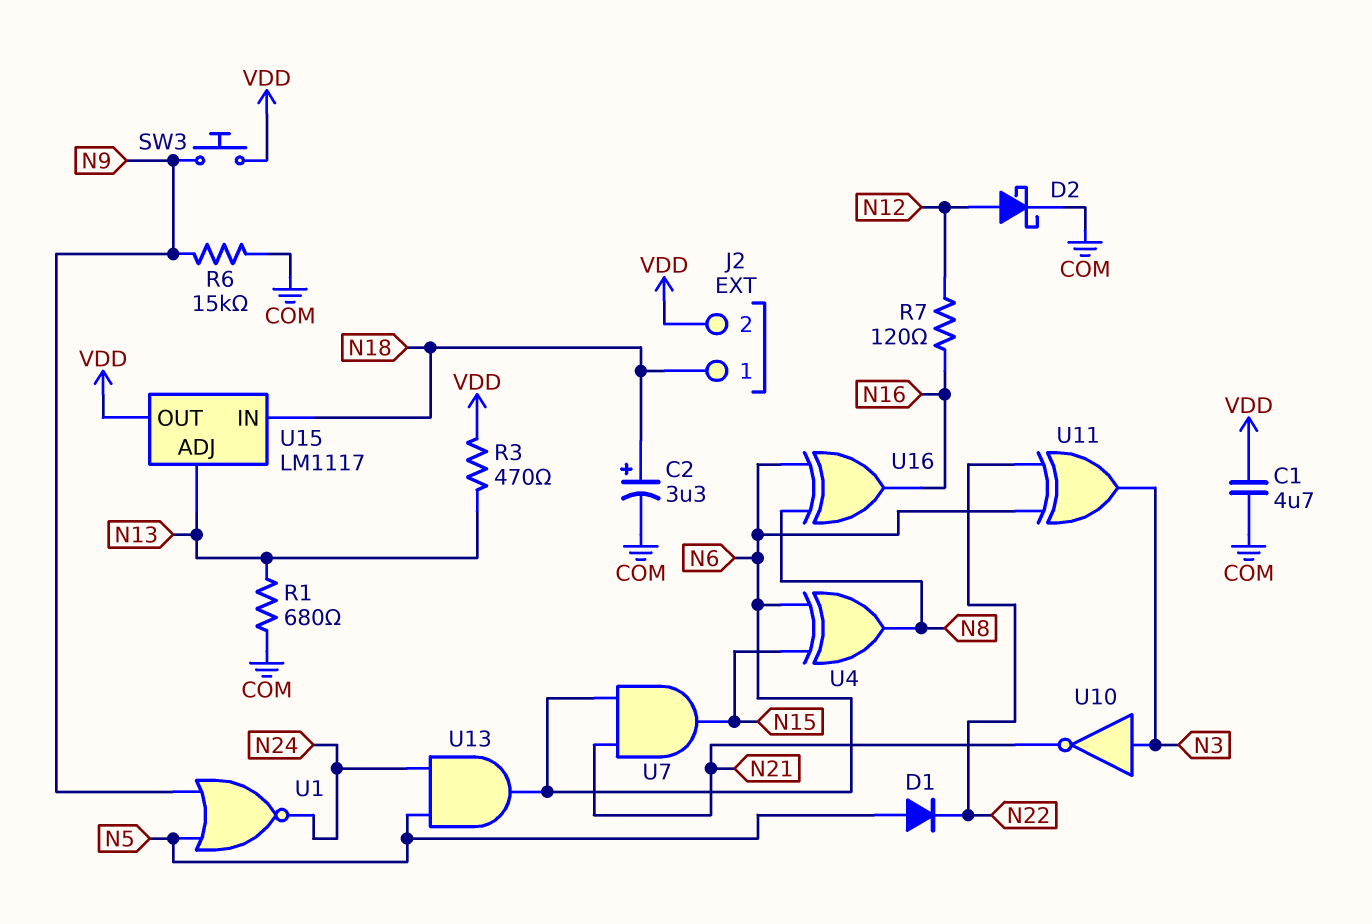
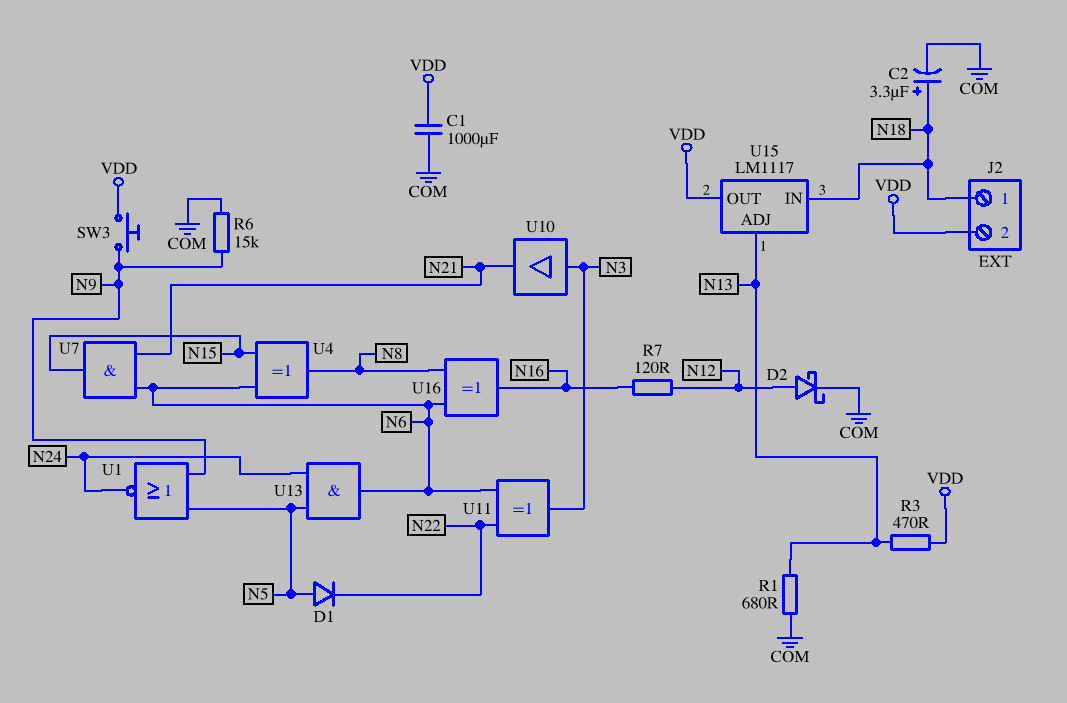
C1: 4.7uF (COM, VDD) -> 1000uF (COM, VDD)
U10: NOT (in N3, out N21) -> buffer (in N3, out N21)

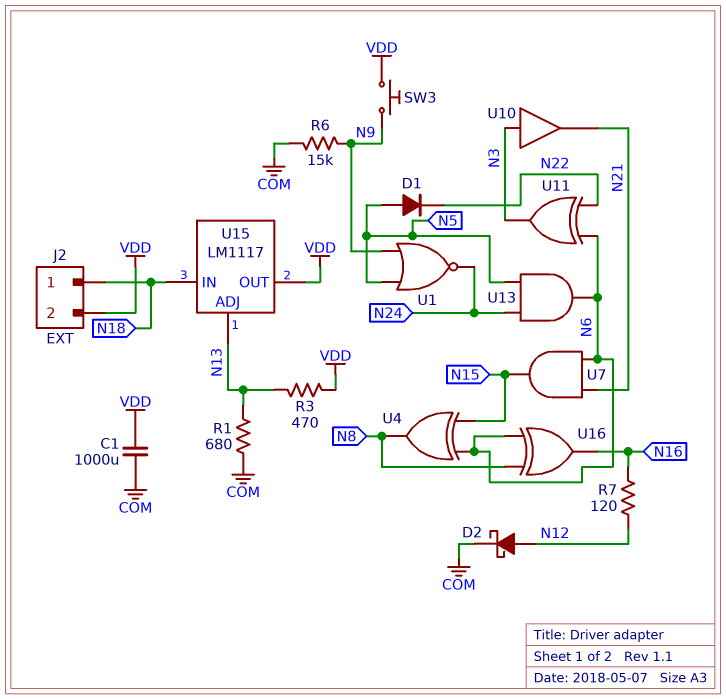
C2: 3.3uF (plus N18, minus COM) -> none

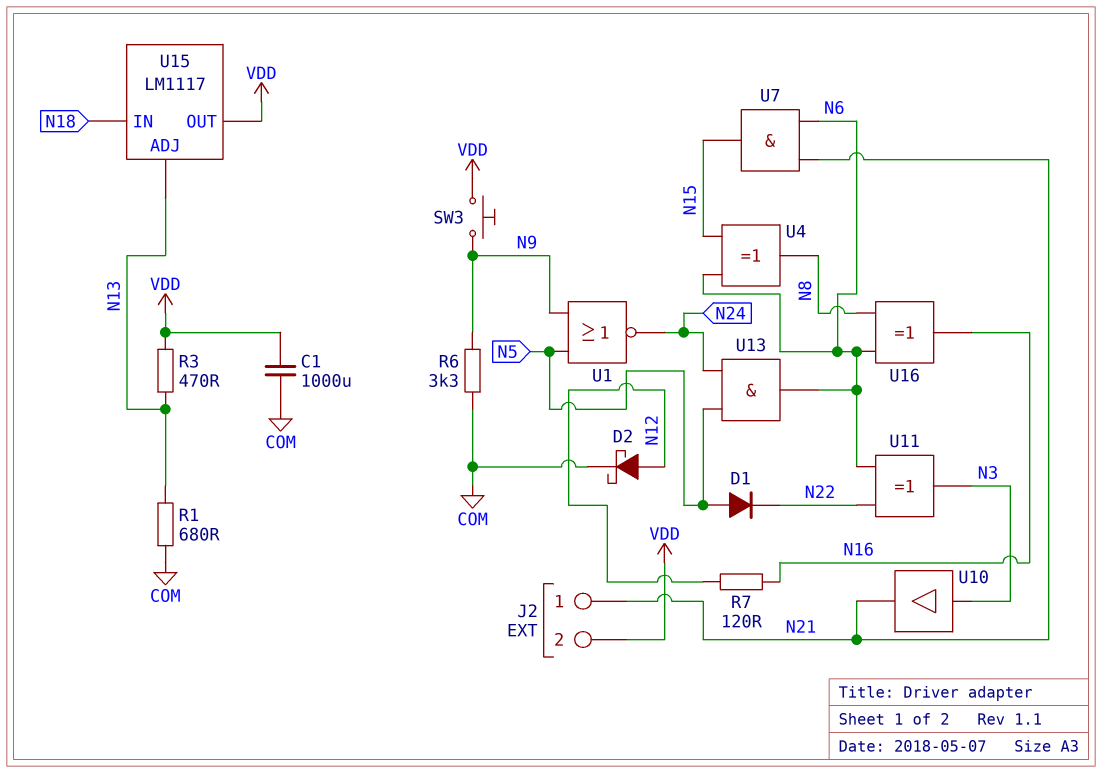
J2 pin 1: N18 -> N21
R6: 15k (COM, N9) -> 3.3k (COM, N9)

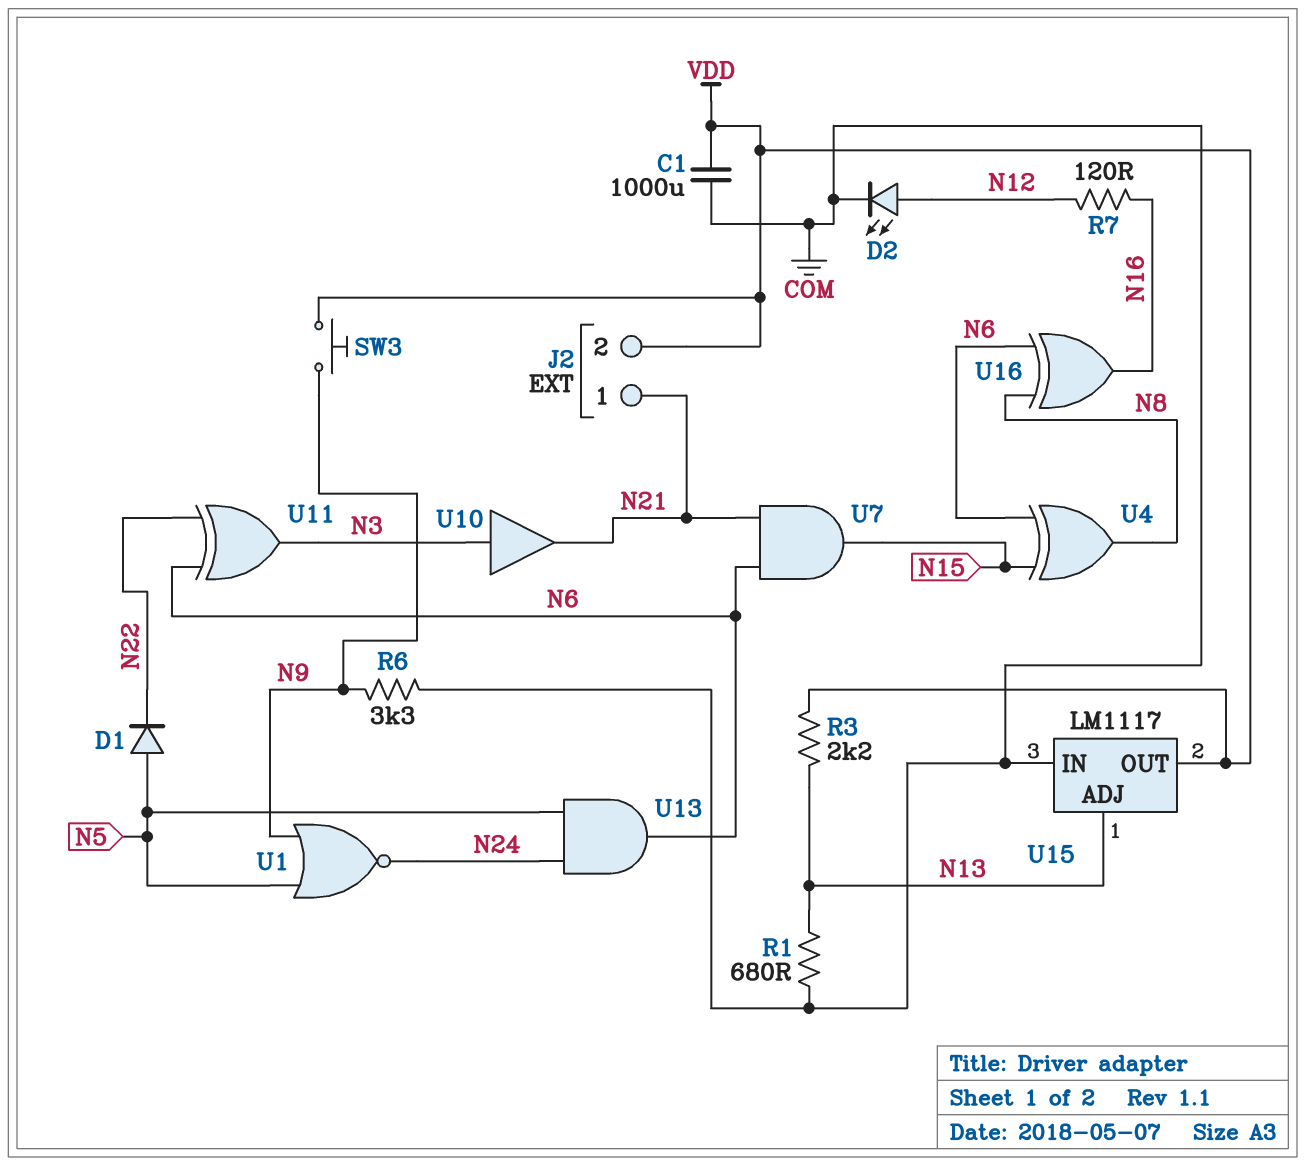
D2: schottky (A N12, K COM) -> LED (A N12, K COM)
R3: 470 (N13, VDD) -> 2.2k (N13, VDD)
U15 pin IN: N18 -> COM

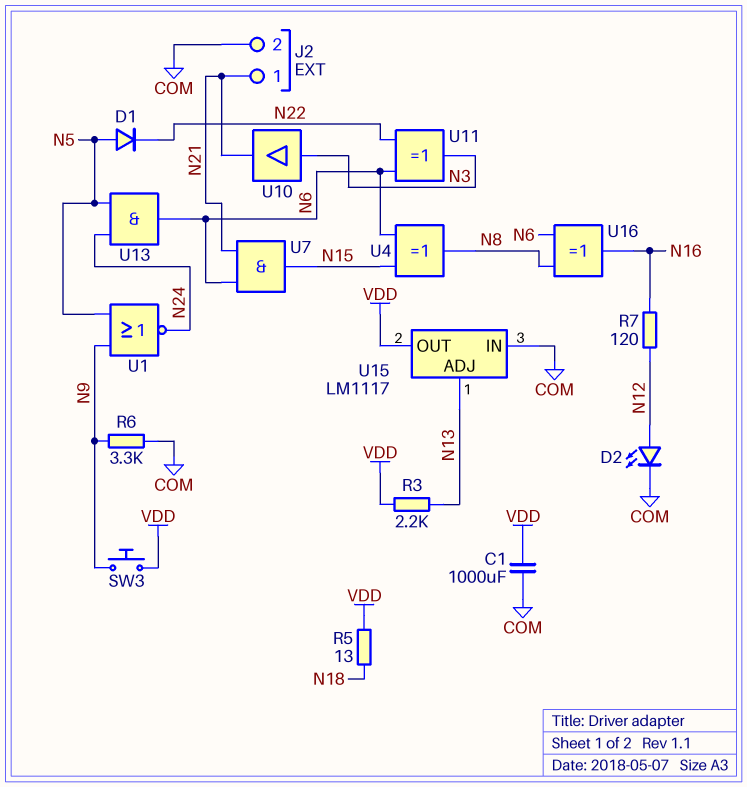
J2 pin 2: VDD -> COM
R1: 680 (COM, N13) -> none
R5: none -> 13 (N18, VDD)

